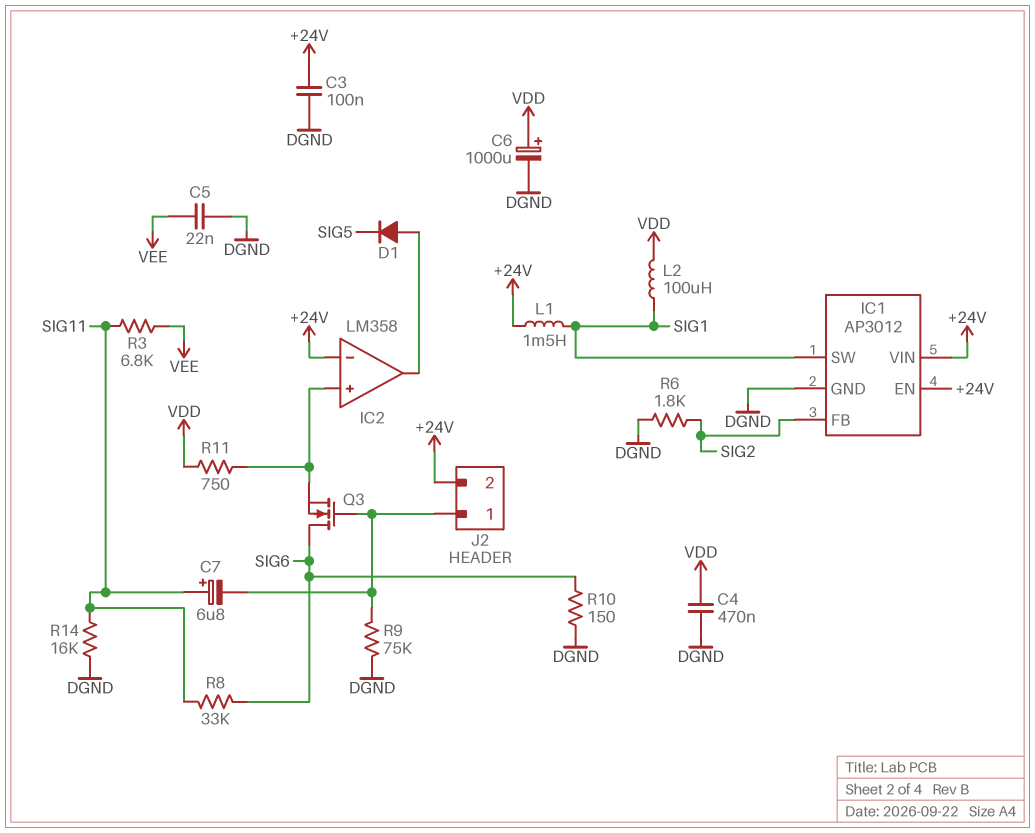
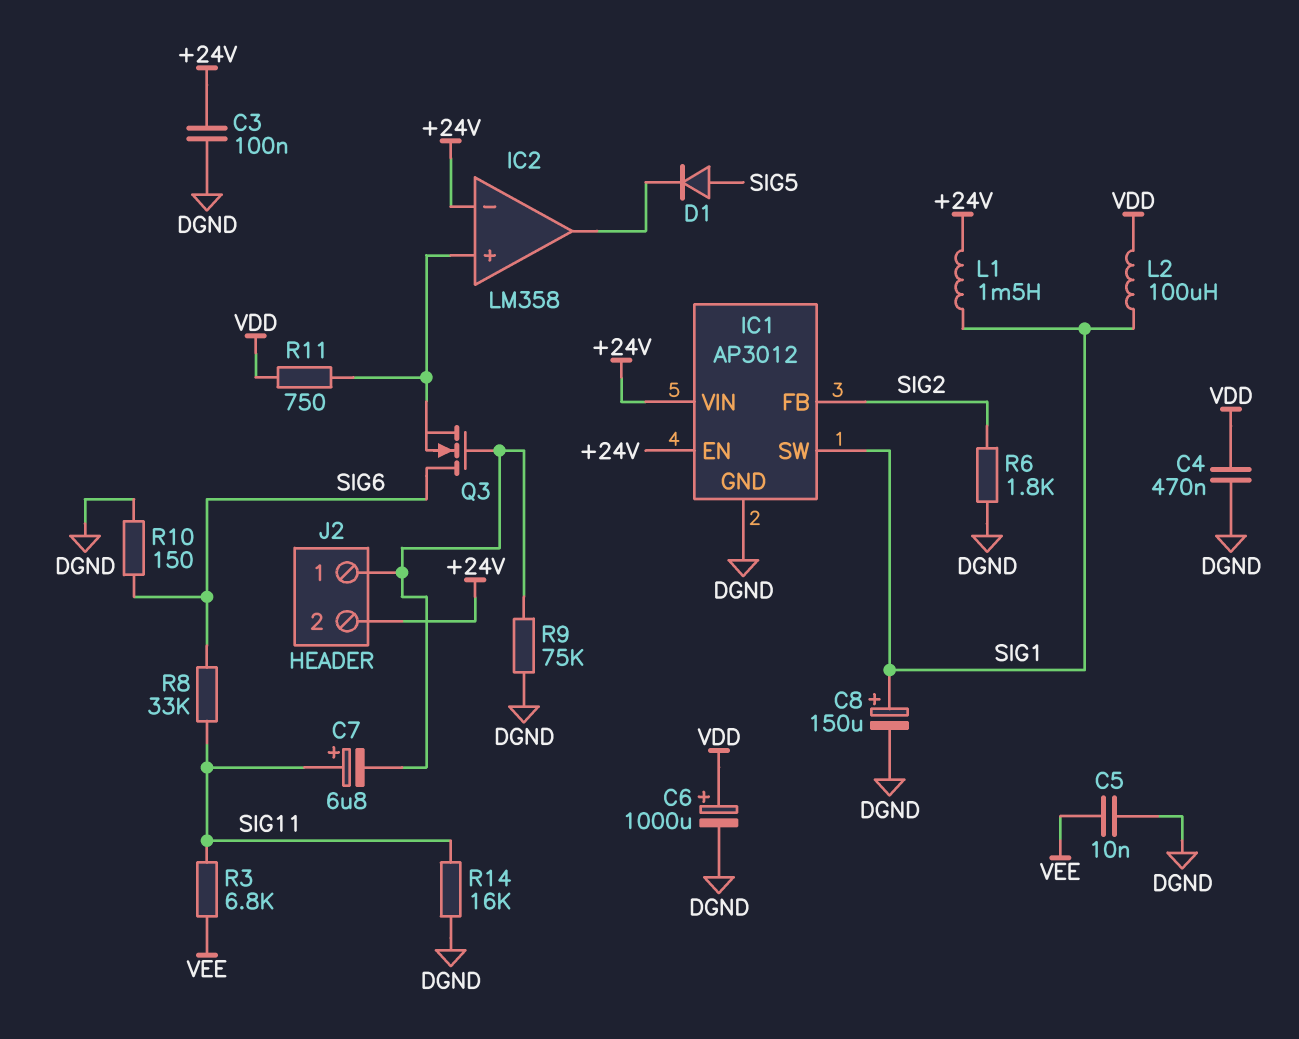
C5: 22nF (DGND, VEE) -> 10nF (DGND, VEE)
C8: none -> 150uF (plus SIG1, minus DGND)
D1: diode (A IC2/out, K SIG5) -> diode (A SIG5, K IC2/out)

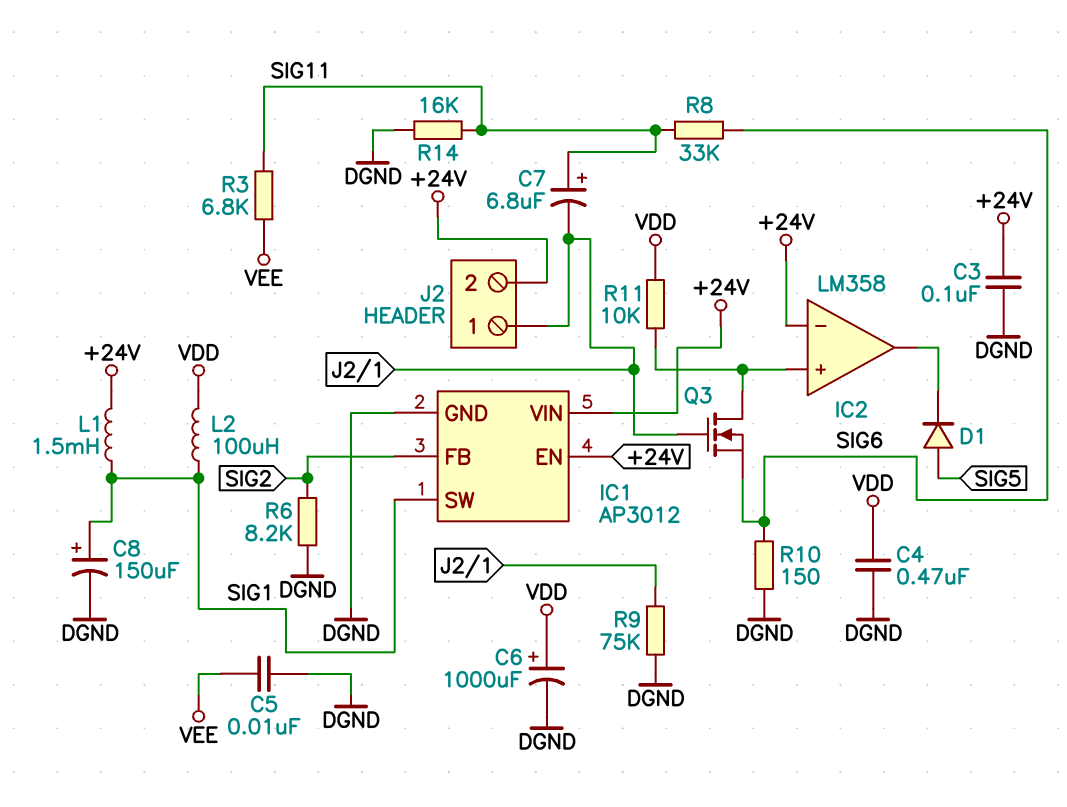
Q3: NMOS (G J2/1, D SIG6, S IC2/in+) -> NMOS (G J2/1, D IC2/in+, S SIG6)
R6: 1.8k (DGND, SIG2) -> 8.2k (DGND, SIG2)
R11: 750 (IC2/in+, VDD) -> 10k (IC2/in+, VDD)

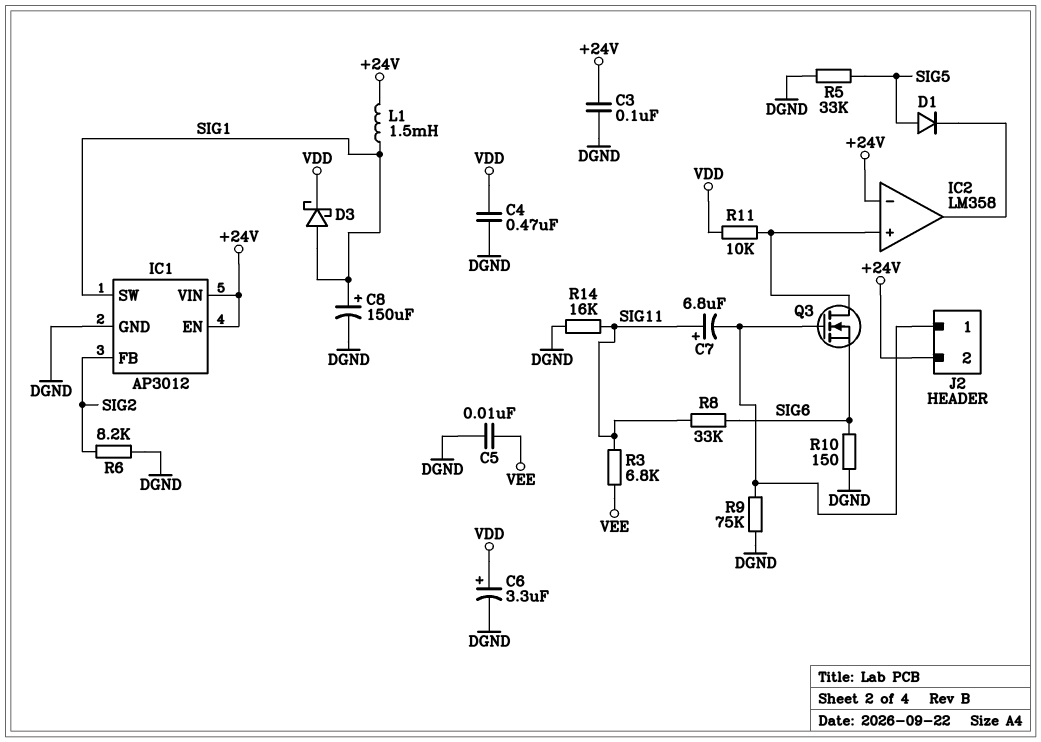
C6: 1000uF (plus VDD, minus DGND) -> 3.3uF (plus VDD, minus DGND)
D3: none -> schottky (A SIG1, K VDD)
L2: 100uH (SIG1, VDD) -> none
R5: none -> 33k (DGND, SIG5)

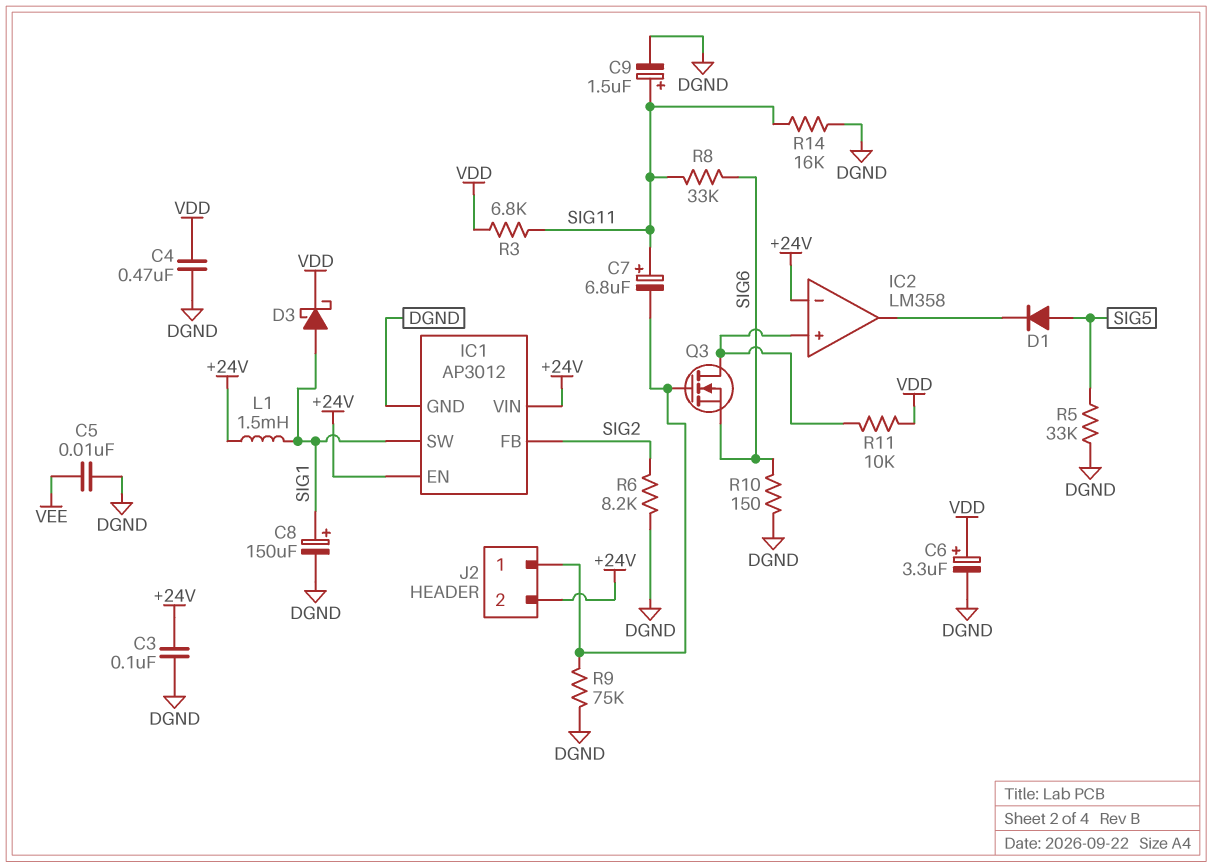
C9: none -> 1.5uF (plus SIG11, minus DGND)
R3: 6.8k (SIG11, VEE) -> 6.8k (SIG11, VDD)

